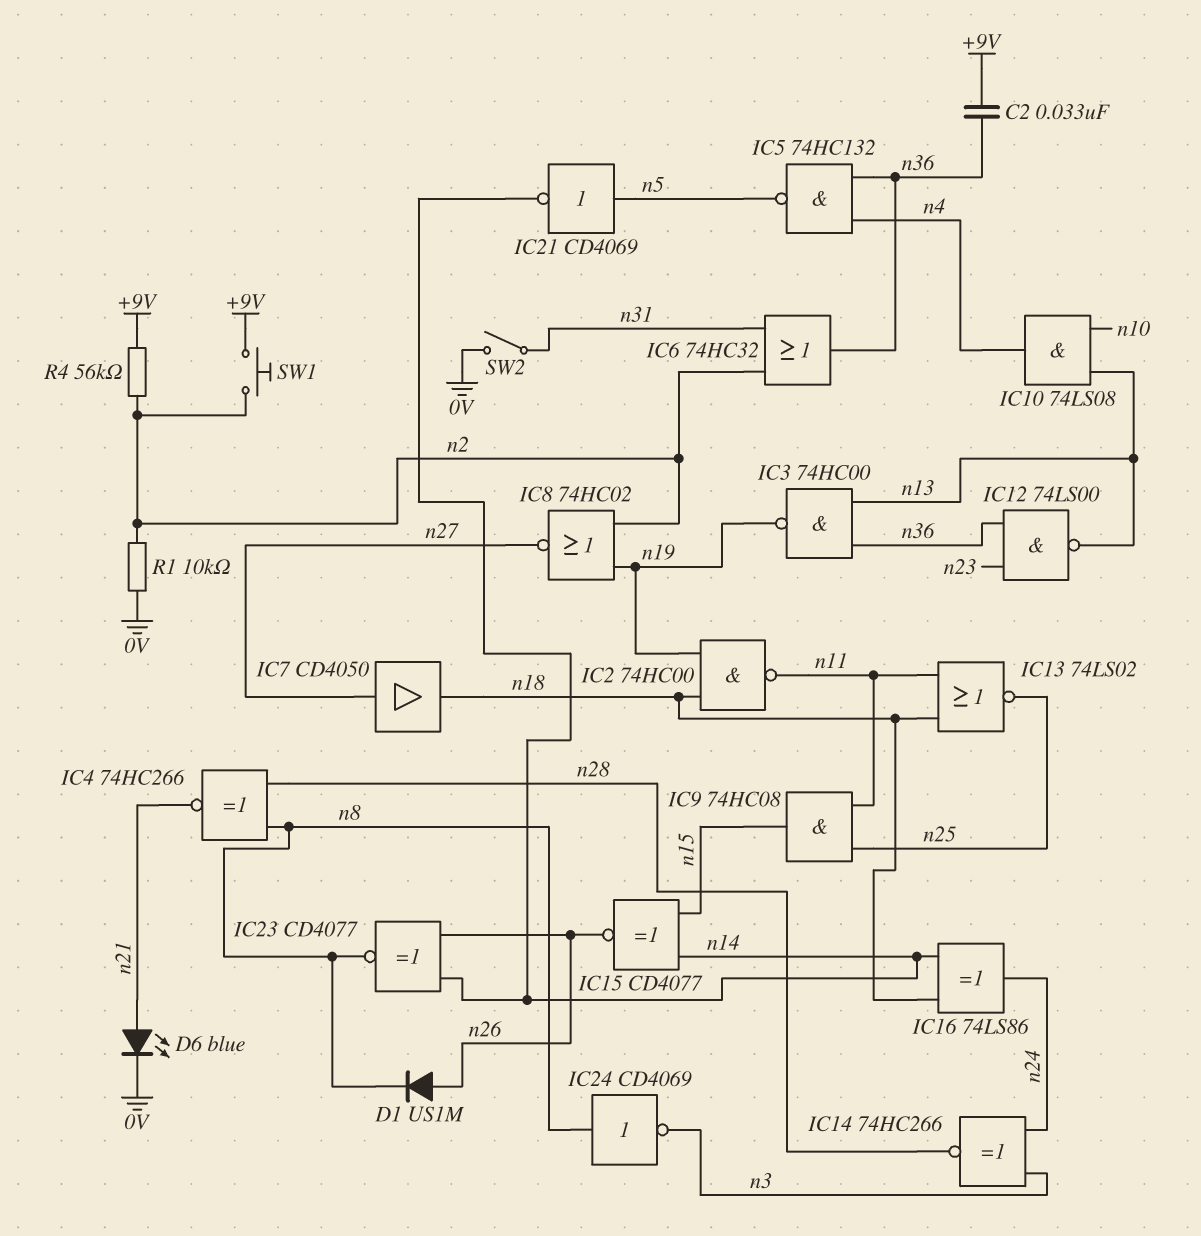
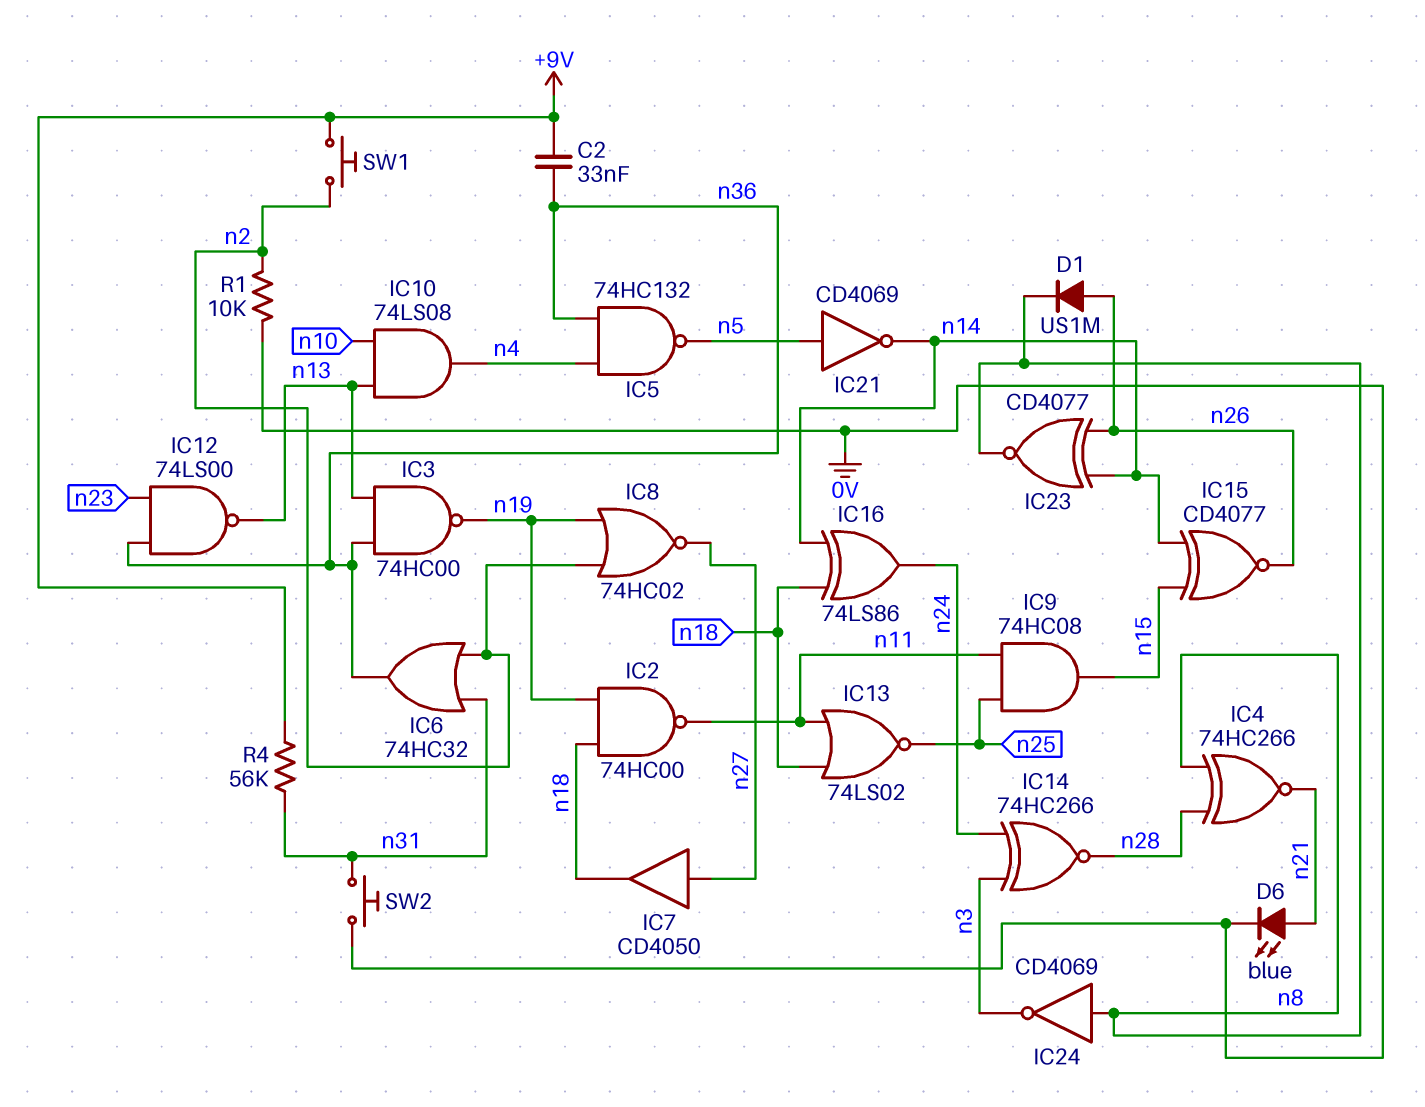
R4: 56k (+9V, n2) -> 56k (+9V, n31)
SW2: switch (0V, n31) -> button (0V, n31)

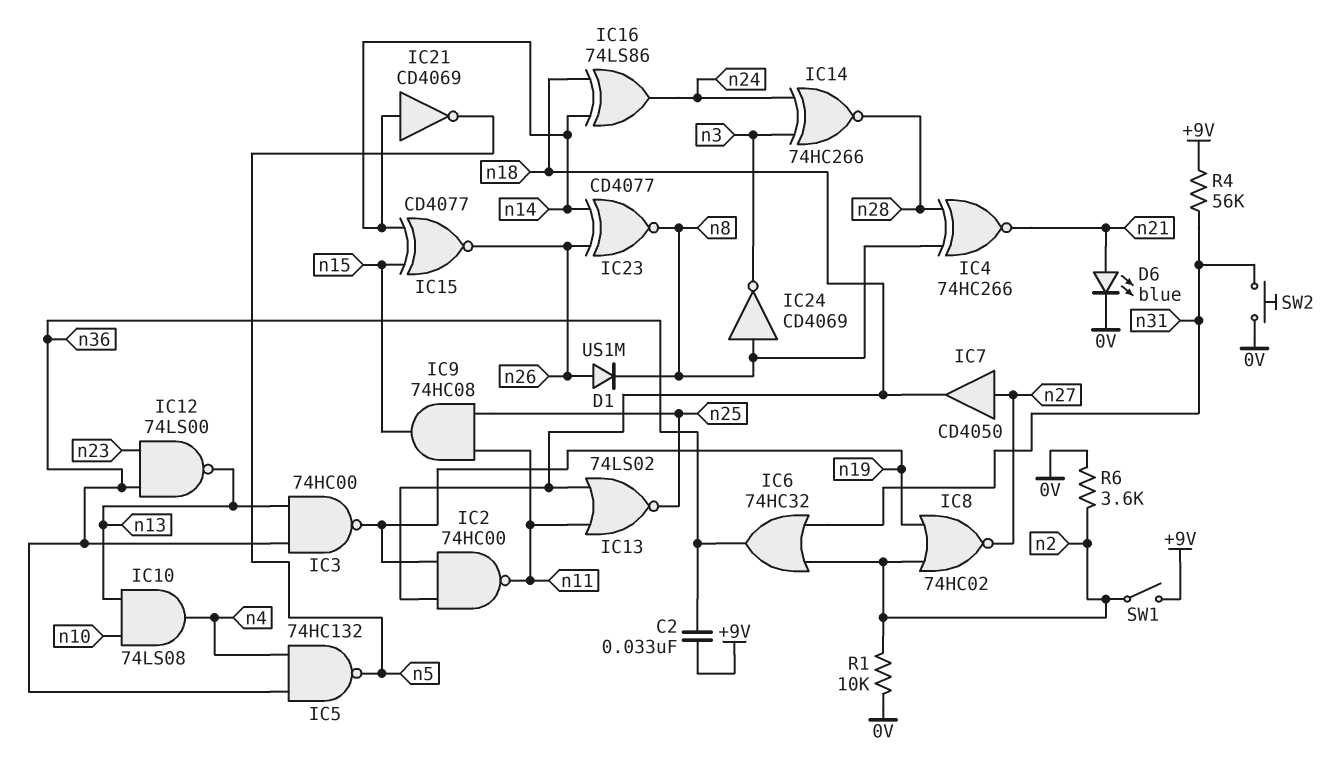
IC21: NOT CD4069 (in n5, out n14) -> NOT CD4069 (in n14, out n5)
R6: none -> 3.6k (0V, n2)
SW1: button (+9V, n2) -> switch (+9V, n2)

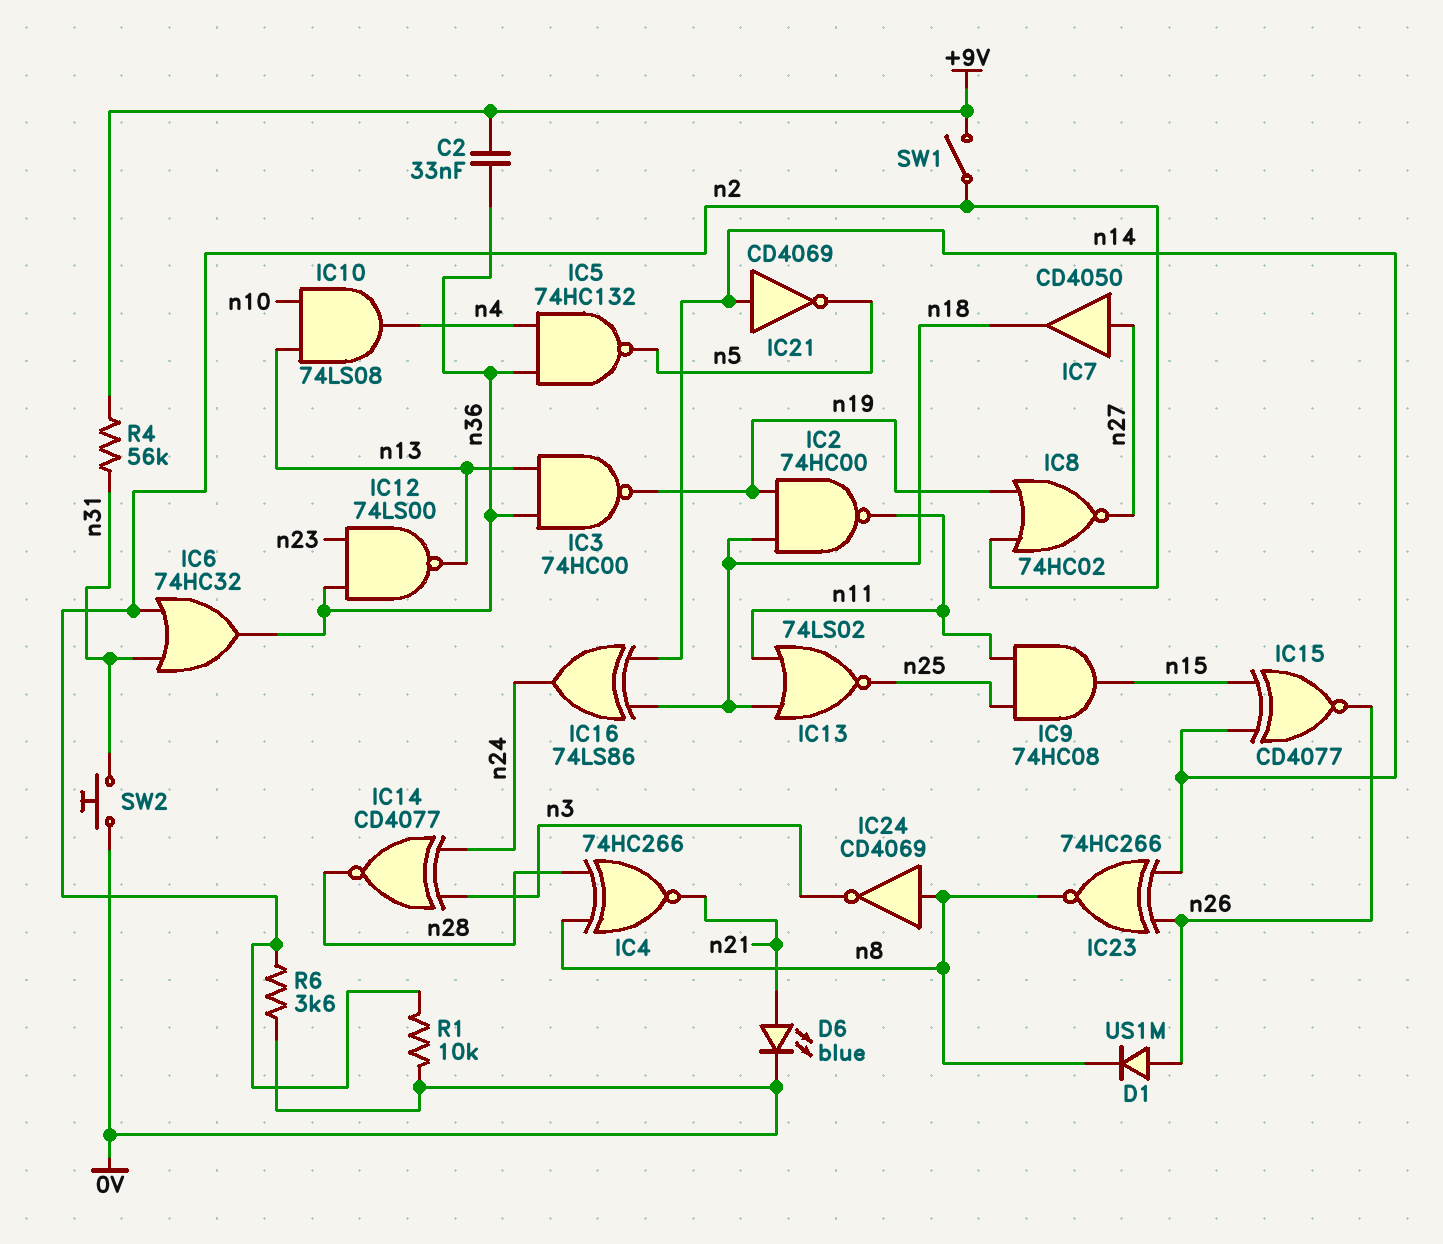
IC14: XNOR 74HC266 (in n3, in n24, out n28) -> XNOR CD4077 (in n3, in n24, out n28)
IC23: XNOR CD4077 (in n14, in n26, out n8) -> XNOR 74HC266 (in n14, in n26, out n8)

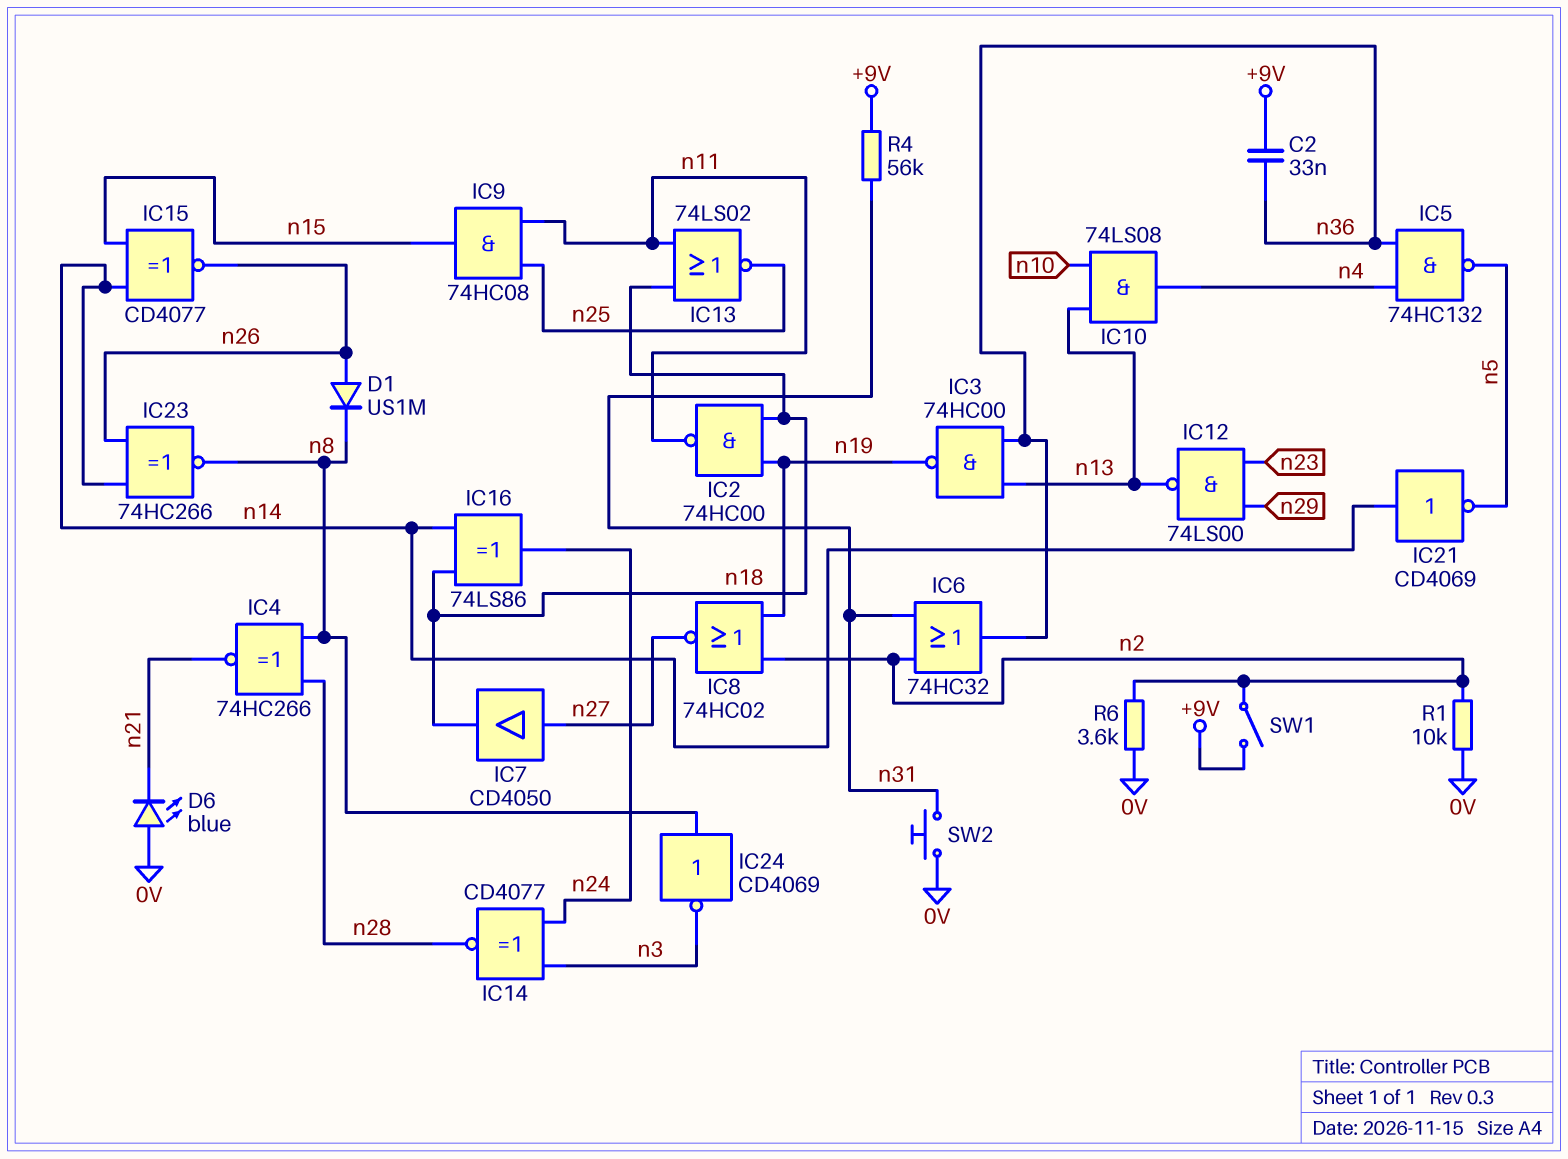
D6: LED blue (A n21, K 0V) -> LED blue (A 0V, K n21)
IC12: NAND 74LS00 (in n23, in n36, out n13) -> NAND 74LS00 (in n23, in n29, out n13)

